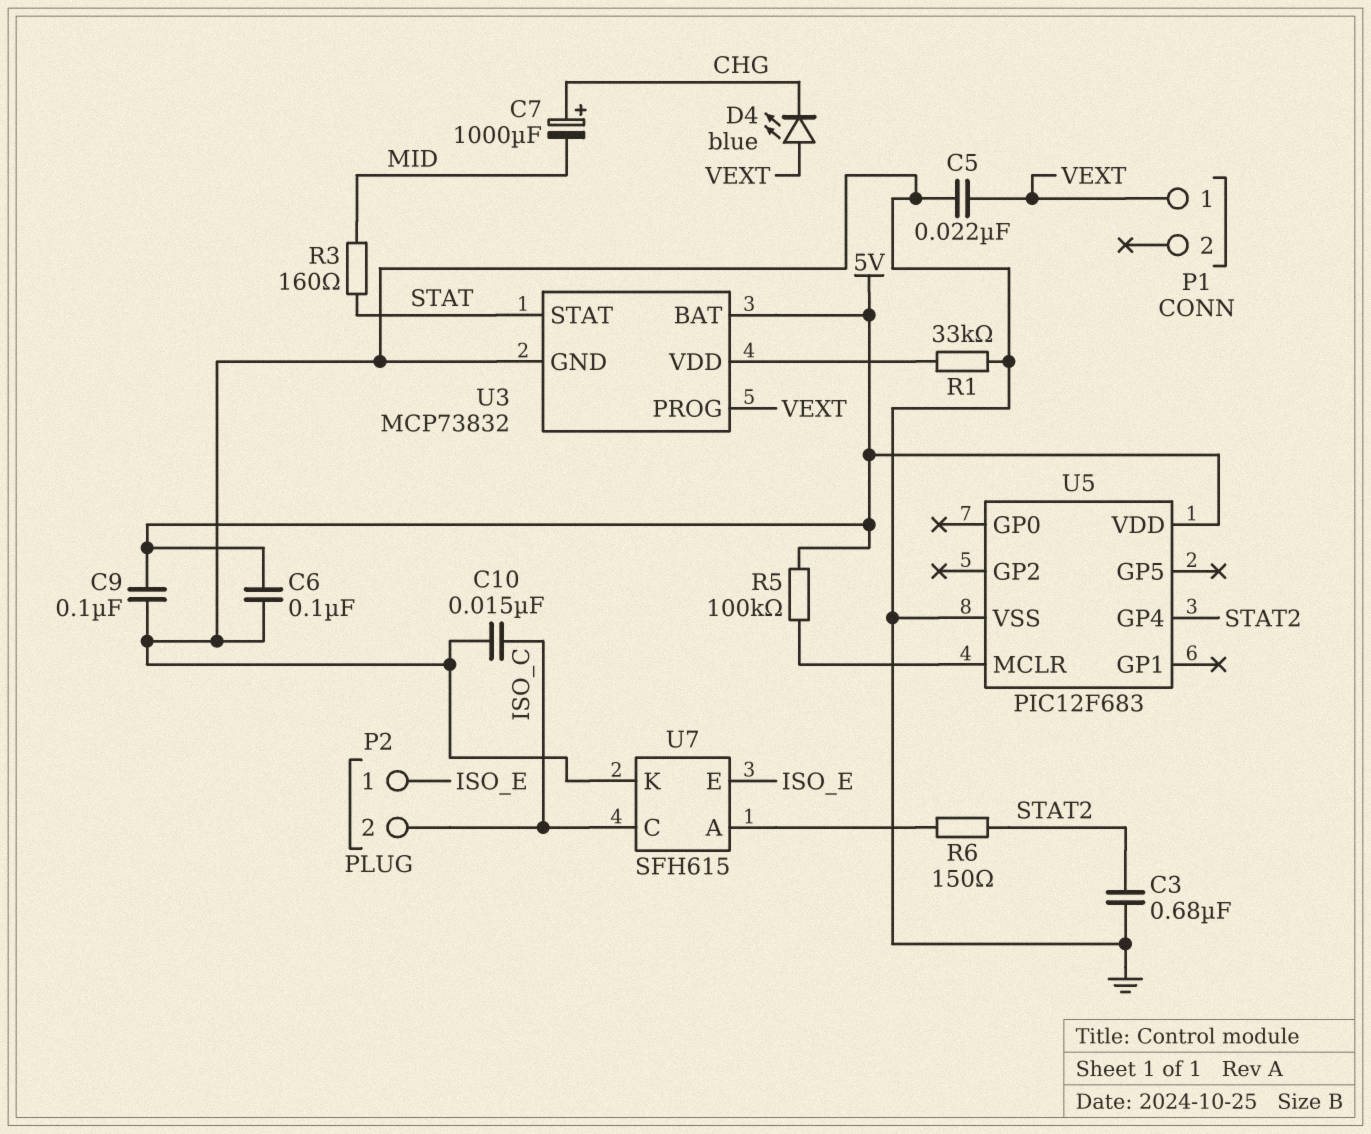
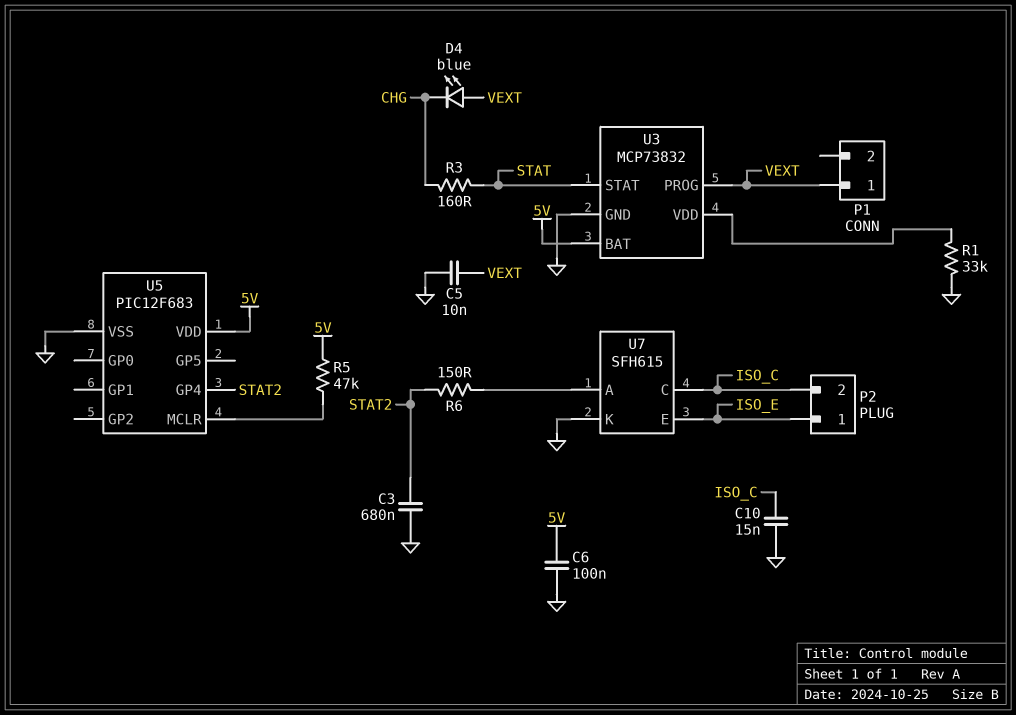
C5: 22nF (GND, VEXT) -> 10nF (GND, VEXT)
C7: 1000uF (plus CHG, minus MID) -> none
C9: 100nF (5V, GND) -> none
R3: 160 (MID, STAT) -> 160 (CHG, STAT)
R5: 100k (5V, U5/MCLR) -> 47k (5V, U5/MCLR)

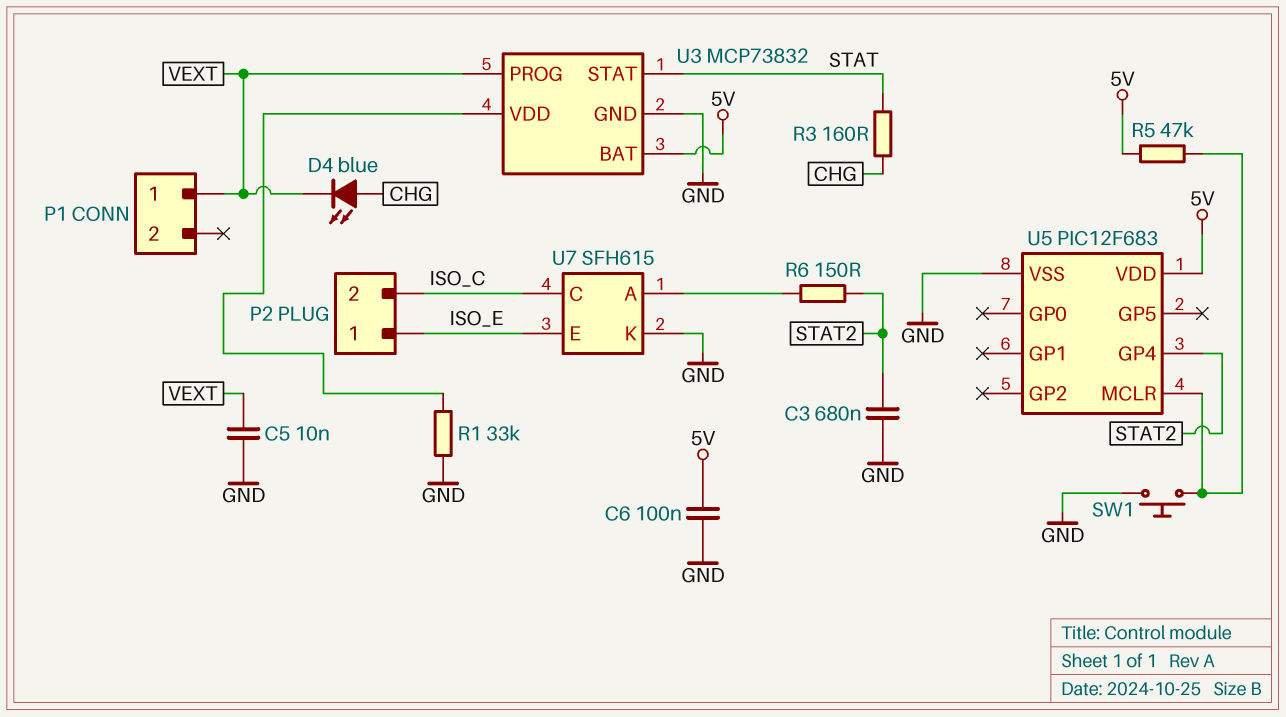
C10: 15nF (GND, ISO_C) -> none
D4: LED blue (A VEXT, K CHG) -> LED blue (A CHG, K VEXT)
SW1: none -> button (GND, U5/MCLR)

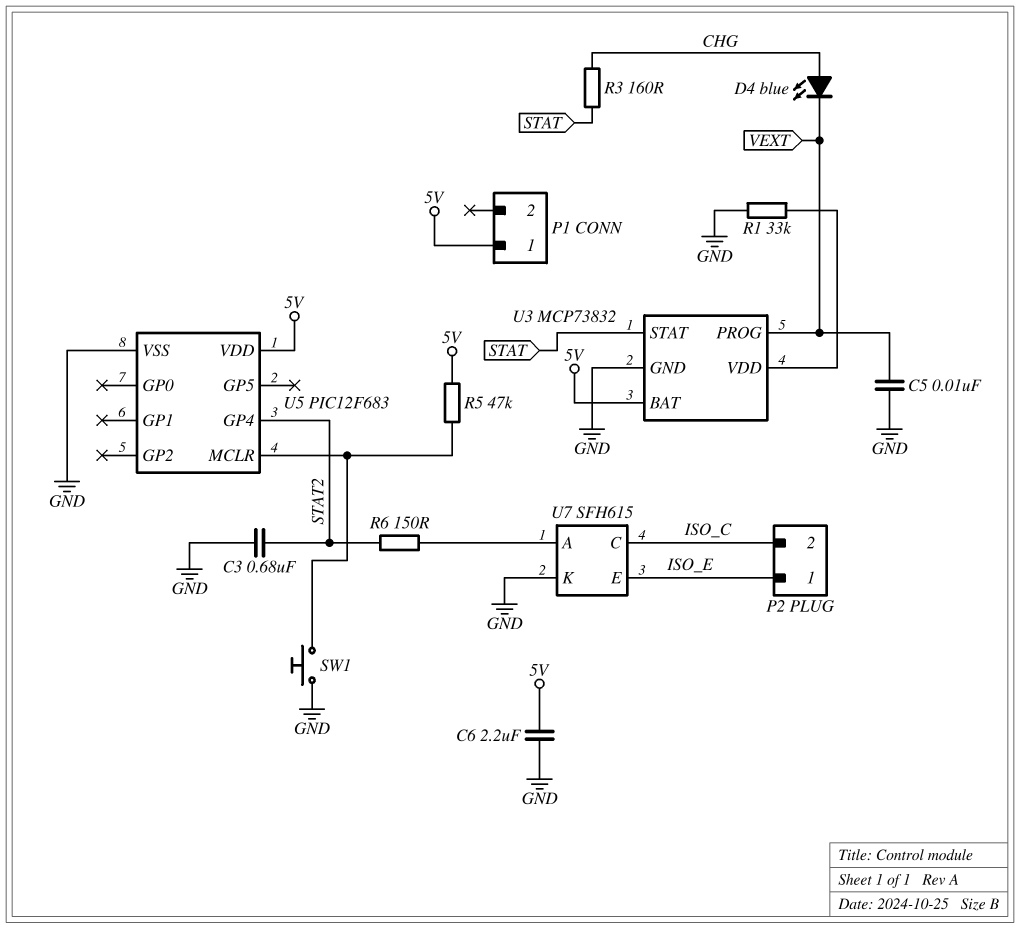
C6: 100nF (5V, GND) -> 2.2uF (5V, GND)
P1 pin 1: VEXT -> 5V

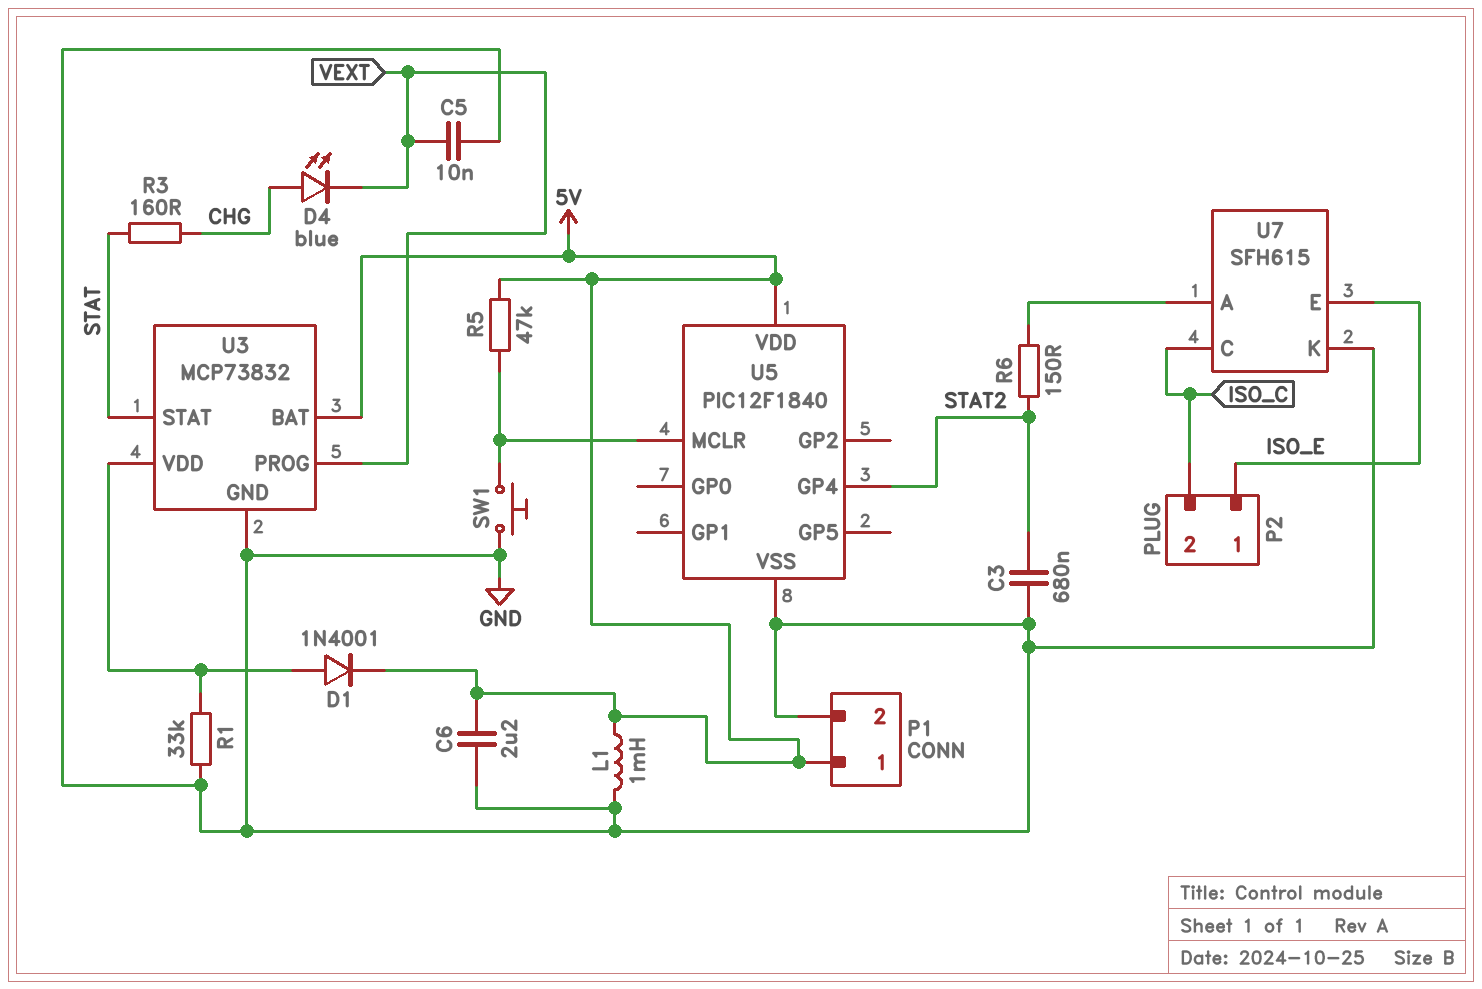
D1: none -> diode 1N4001 (A U3/VDD, K 5V)
L1: none -> 1mH (5V, GND)
P1 pin 2: none -> GND
U5: PIC12F683 -> PIC12F1840

